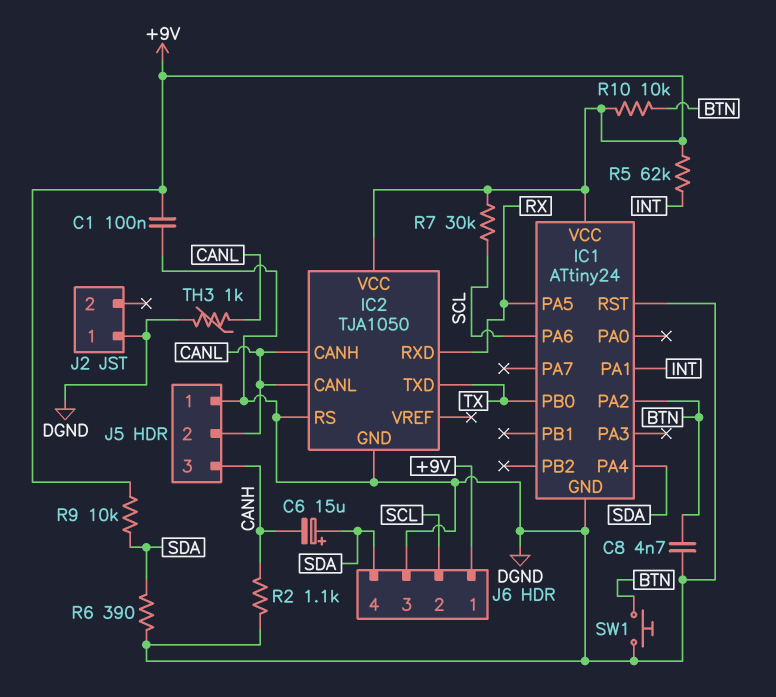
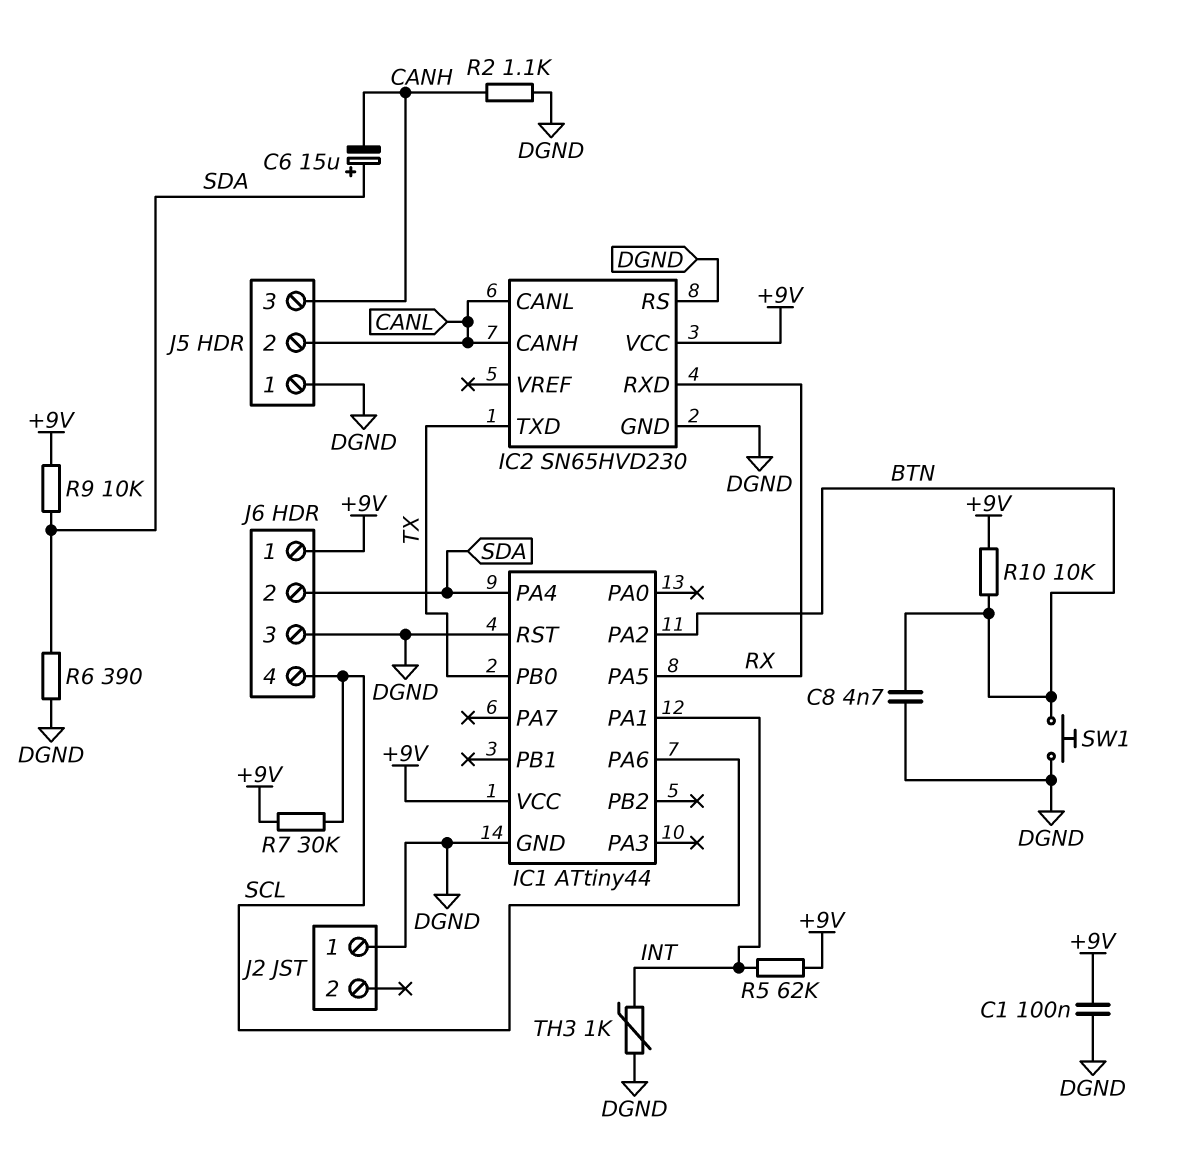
IC1: ATtiny24 -> ATtiny44
IC2: TJA1050 -> SN65HVD230
J6 pin 2: SCL -> SDA
J6 pin 4: SDA -> SCL
TH3: 1k (CANL, DGND) -> 1k (DGND, INT)

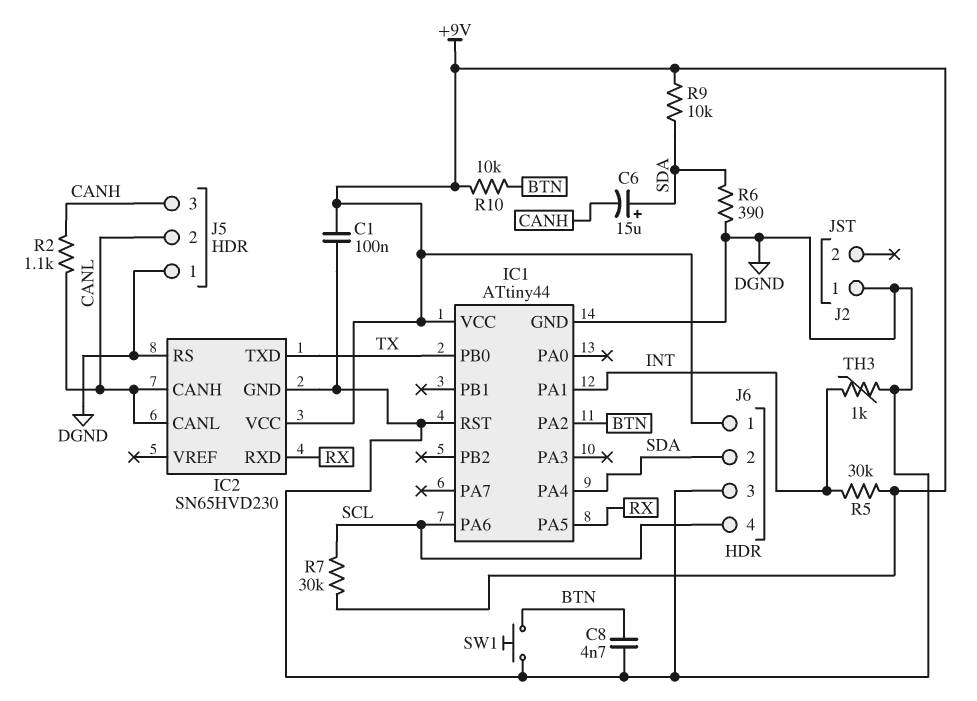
R2: 1.1k (CANH, DGND) -> 1.1k (CANH, CANL)
R5: 62k (+9V, INT) -> 30k (+9V, INT)

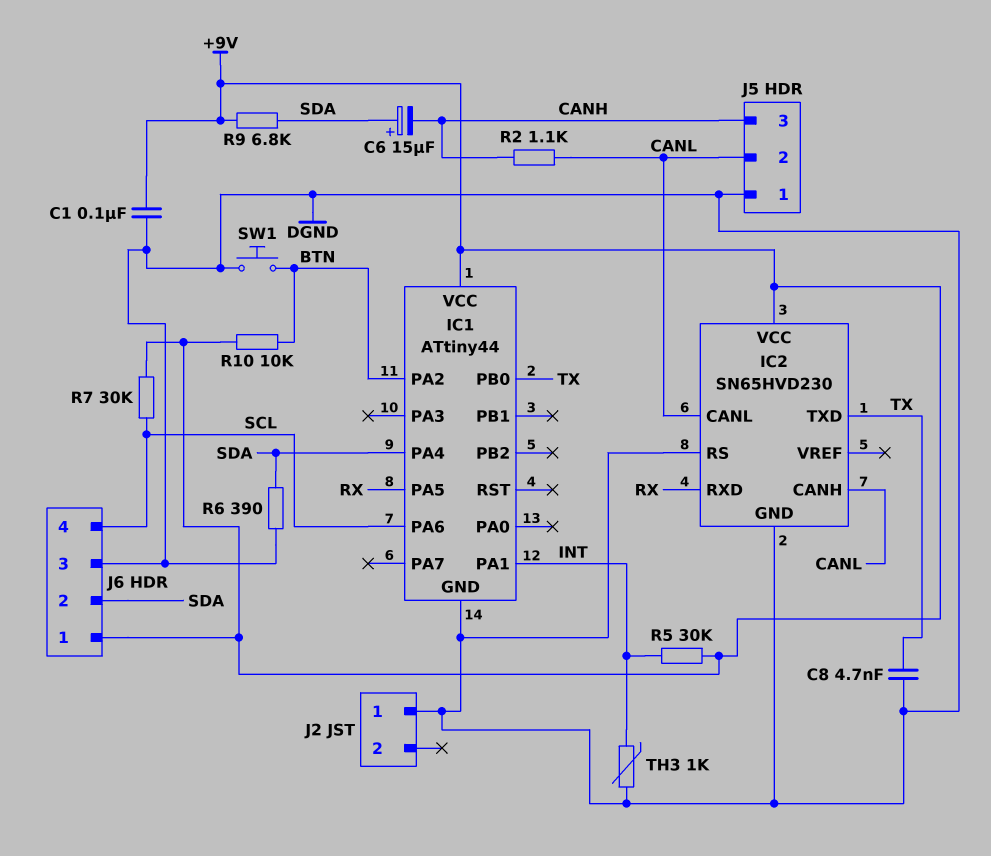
C8: 4.7nF (BTN, DGND) -> 4.7nF (DGND, TX)
IC1 pin RST: DGND -> none
R9: 10k (+9V, SDA) -> 6.8k (+9V, SDA)

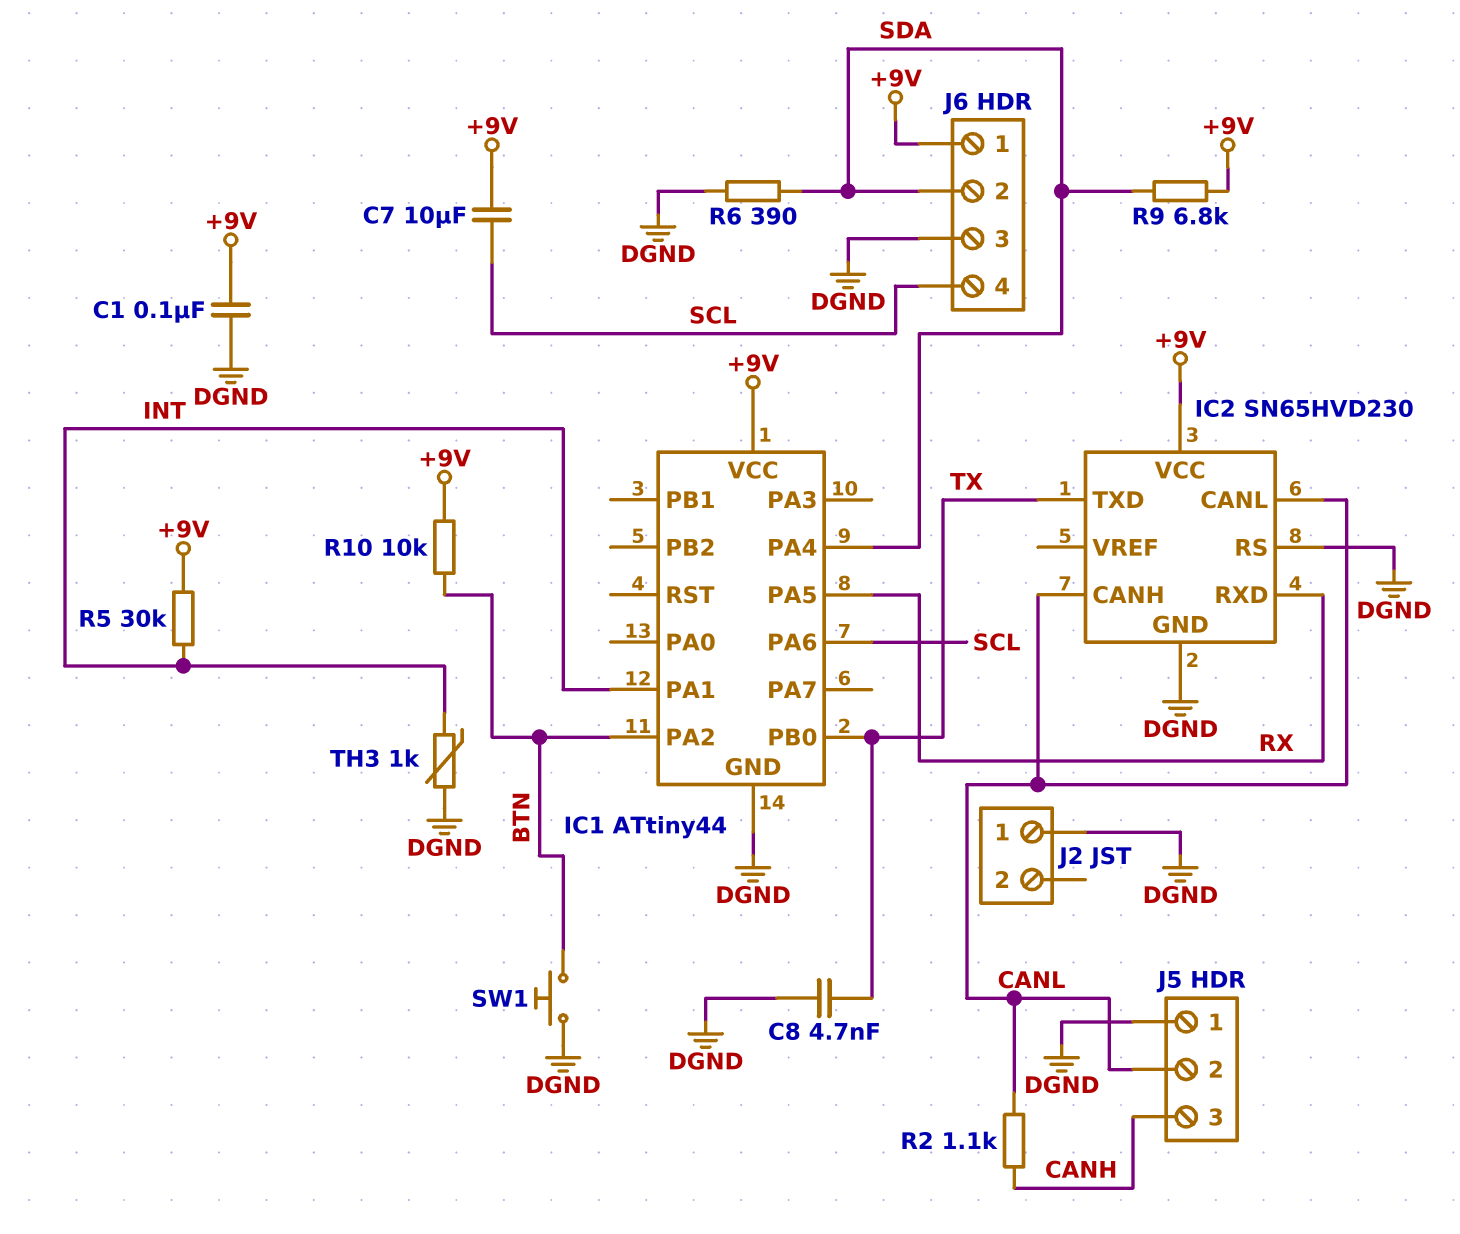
C6: 15uF (plus SDA, minus CANH) -> none
C7: none -> 10uF (+9V, SCL)
R7: 30k (+9V, SCL) -> none

